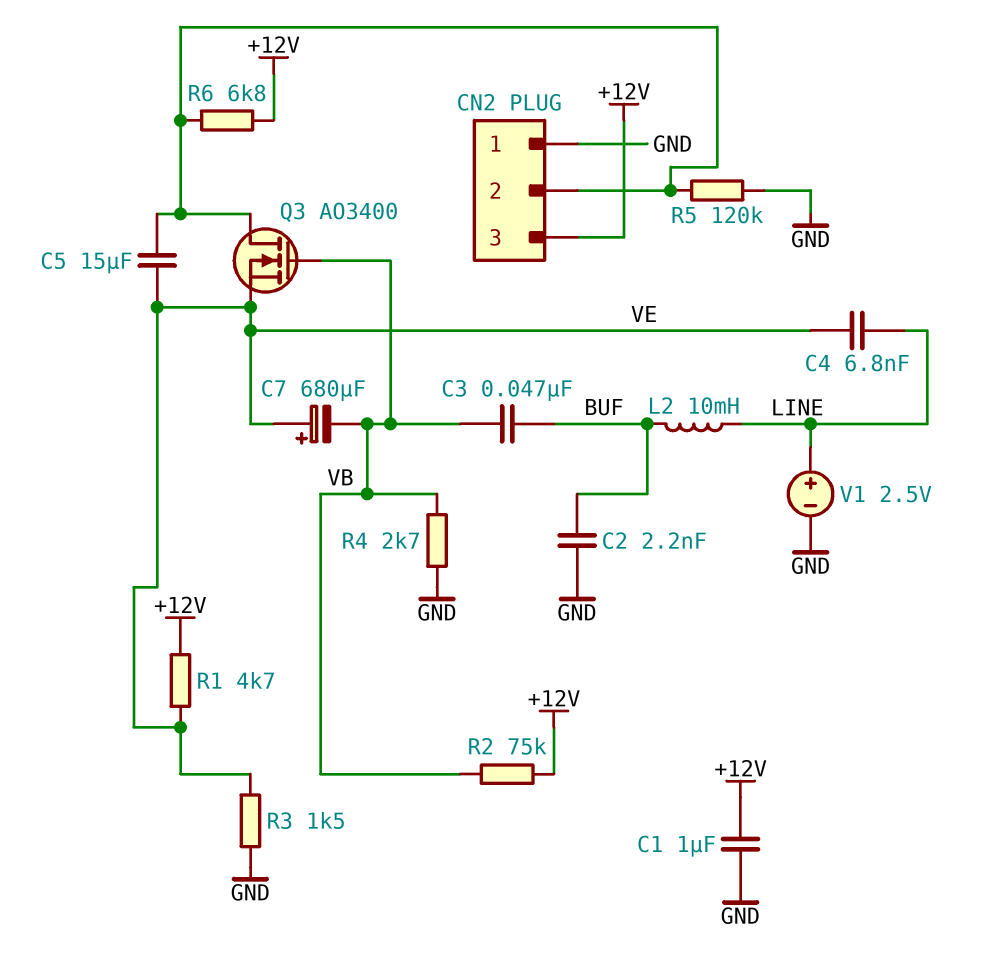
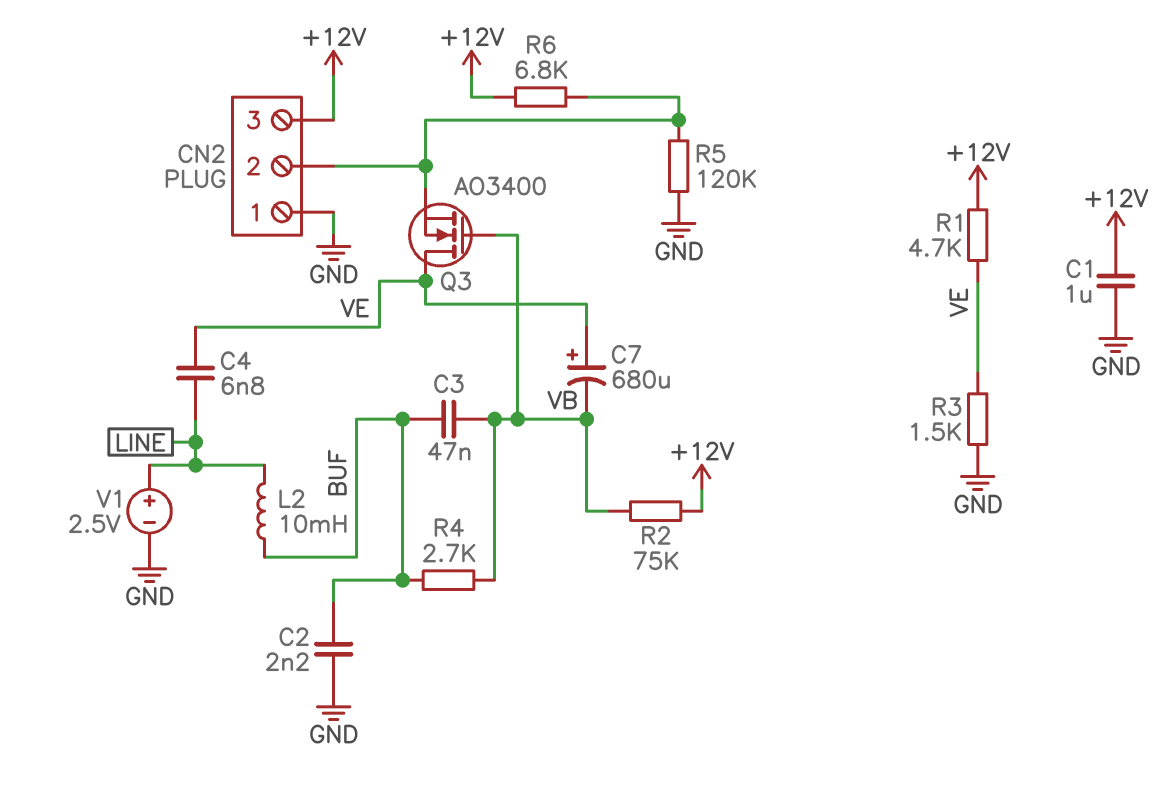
C5: 15uF (CN2/2, VE) -> none
Q3: NMOS AO3400 (G VB, D CN2/2, S VE) -> NMOS AO3400 (G VB, D VE, S CN2/2)
R4: 2.7k (GND, VB) -> 2.7k (BUF, VB)

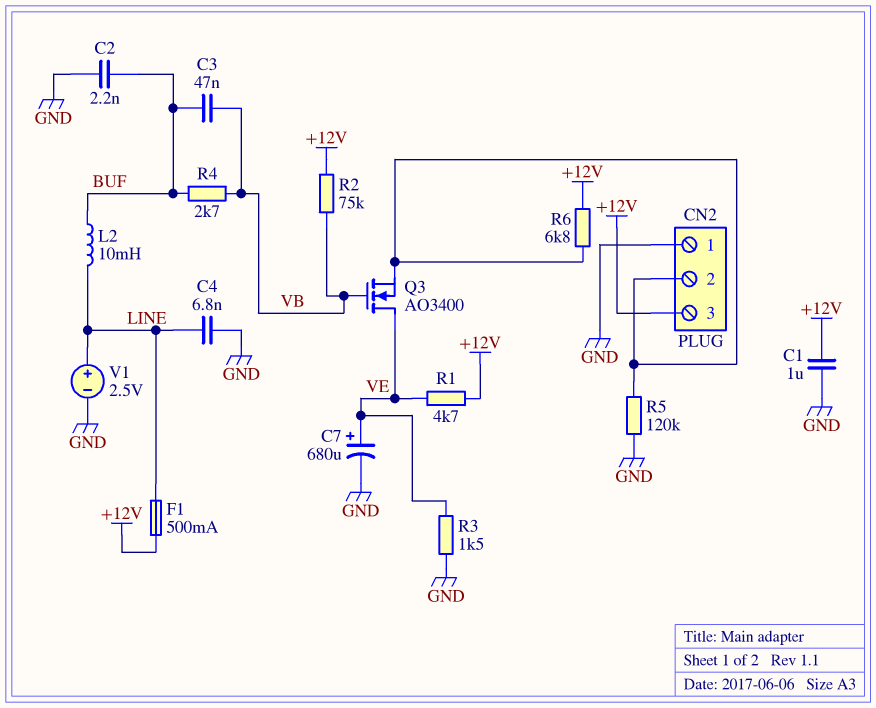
C4: 6.8nF (LINE, VE) -> 6.8nF (GND, LINE)
C7: 680uF (plus VE, minus VB) -> 680uF (plus VE, minus GND)
F1: none -> 500mA (+12V, LINE)

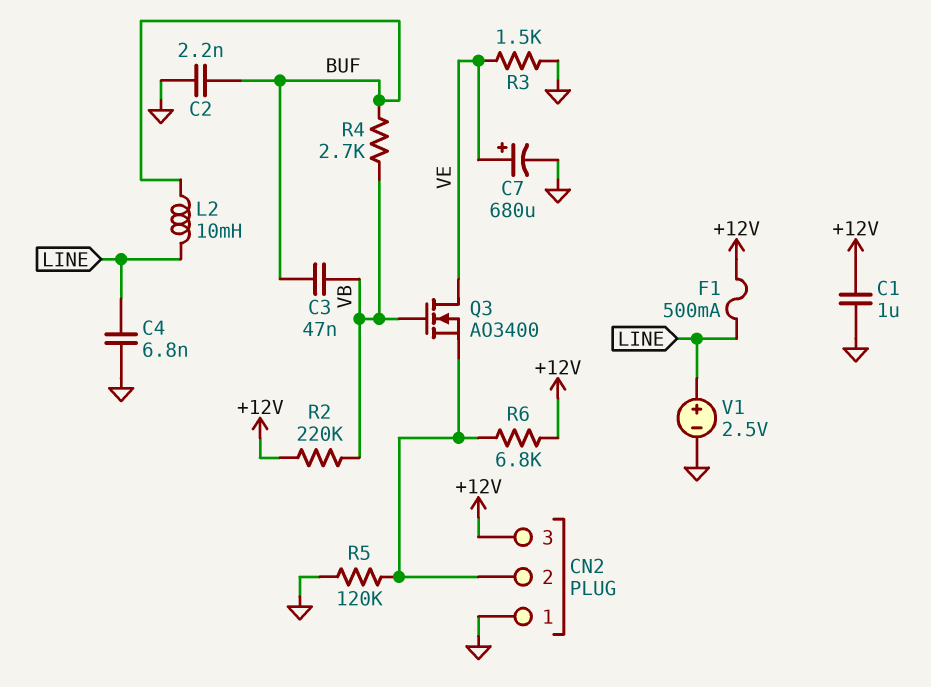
R1: 4.7k (+12V, VE) -> none
R2: 75k (+12V, VB) -> 220k (+12V, VB)

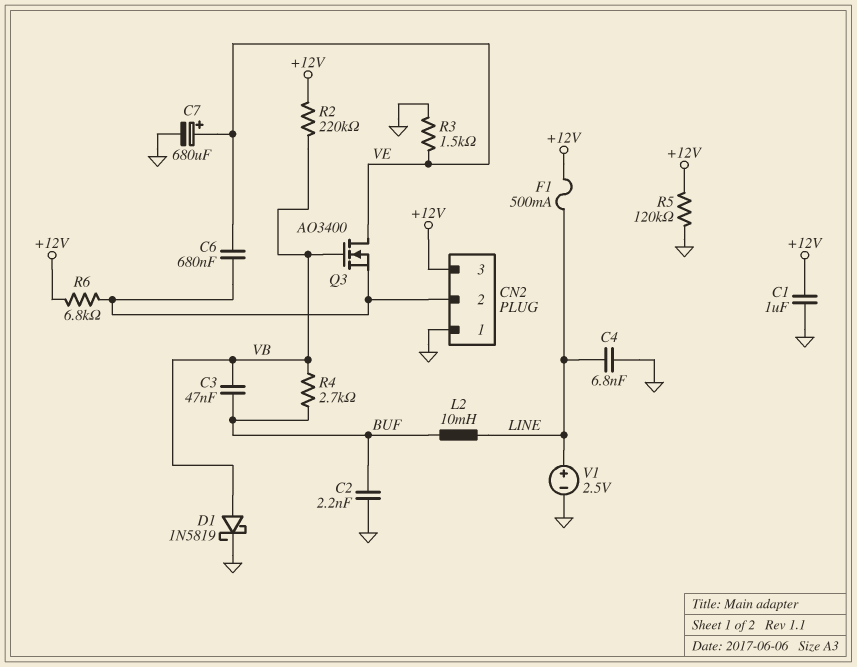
C6: none -> 680nF (CN2/2, VE)
D1: none -> schottky 1N5819 (A VB, K GND)
R5: 120k (CN2/2, GND) -> 120k (+12V, GND)

